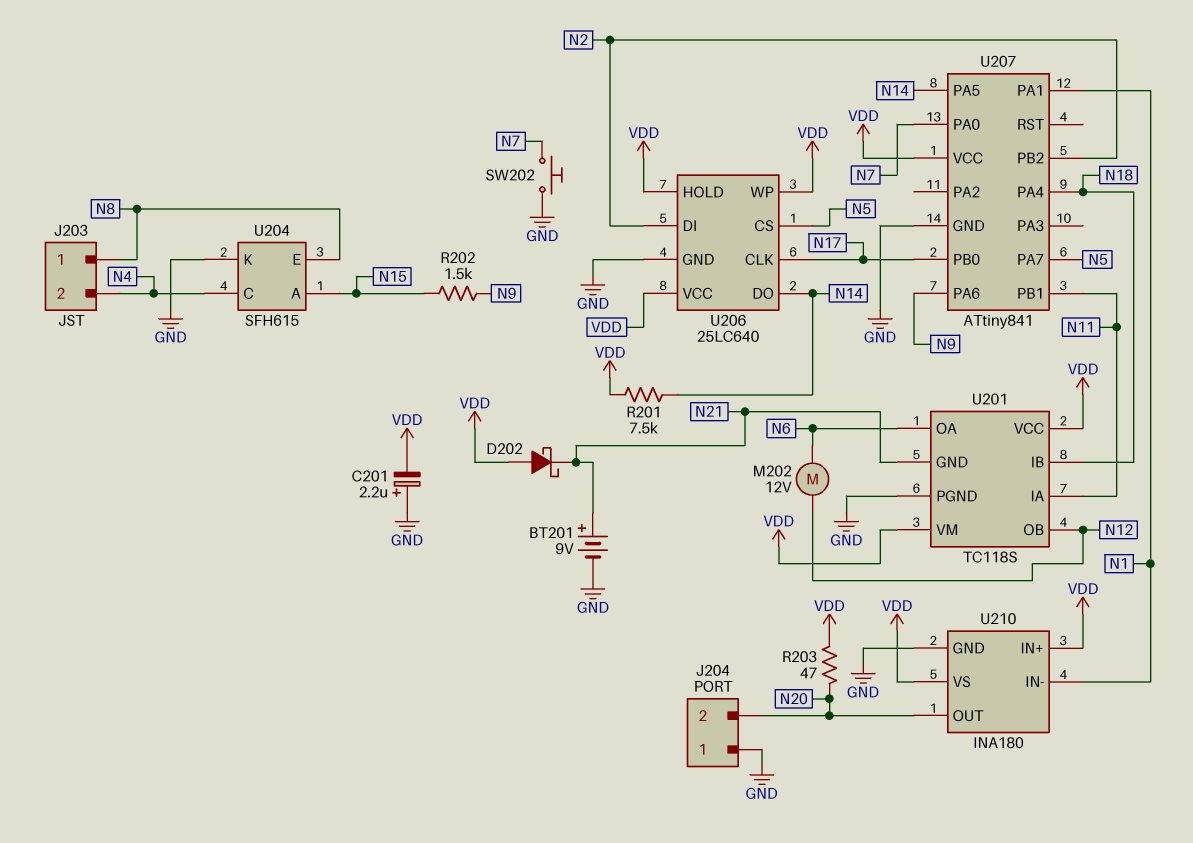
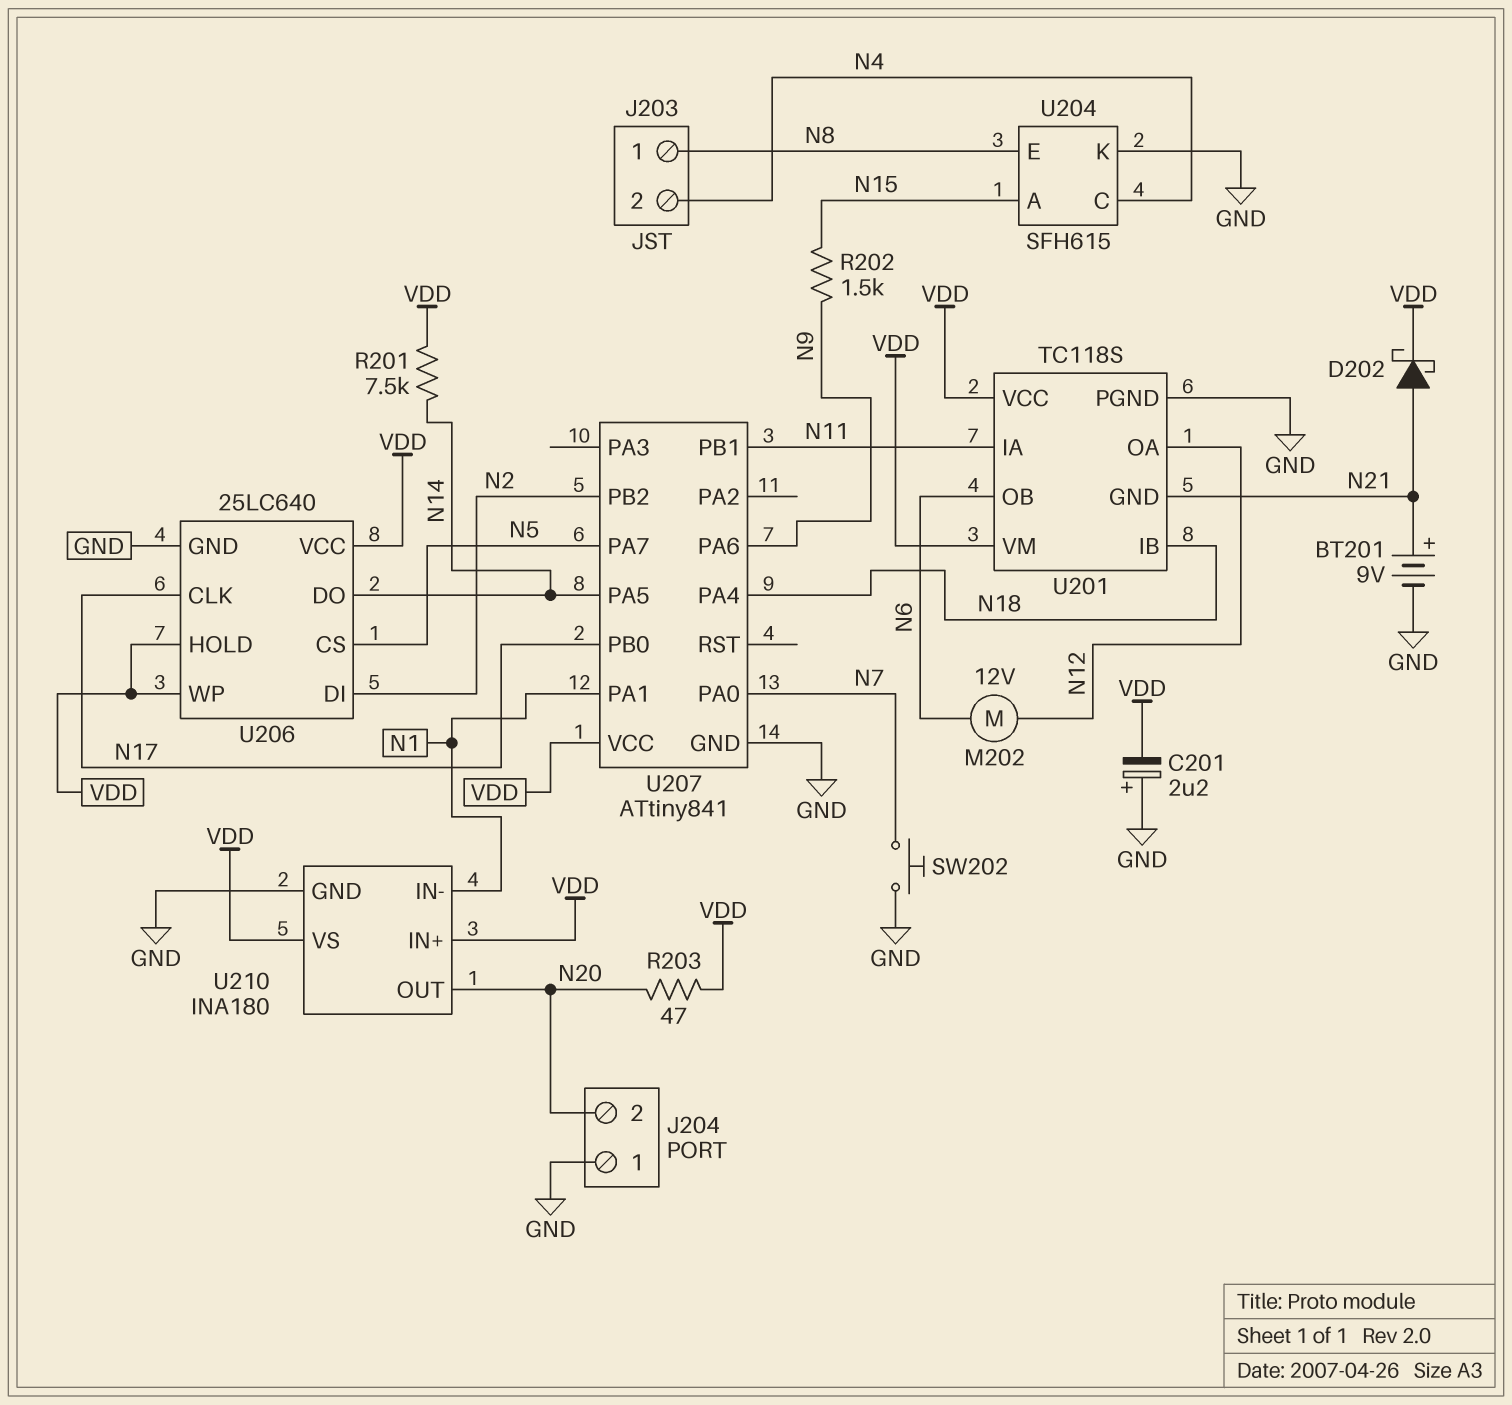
D202: schottky (A VDD, K N21) -> schottky (A N21, K VDD)
U201 pin OA: N6 -> N12
U201 pin OB: N12 -> N6

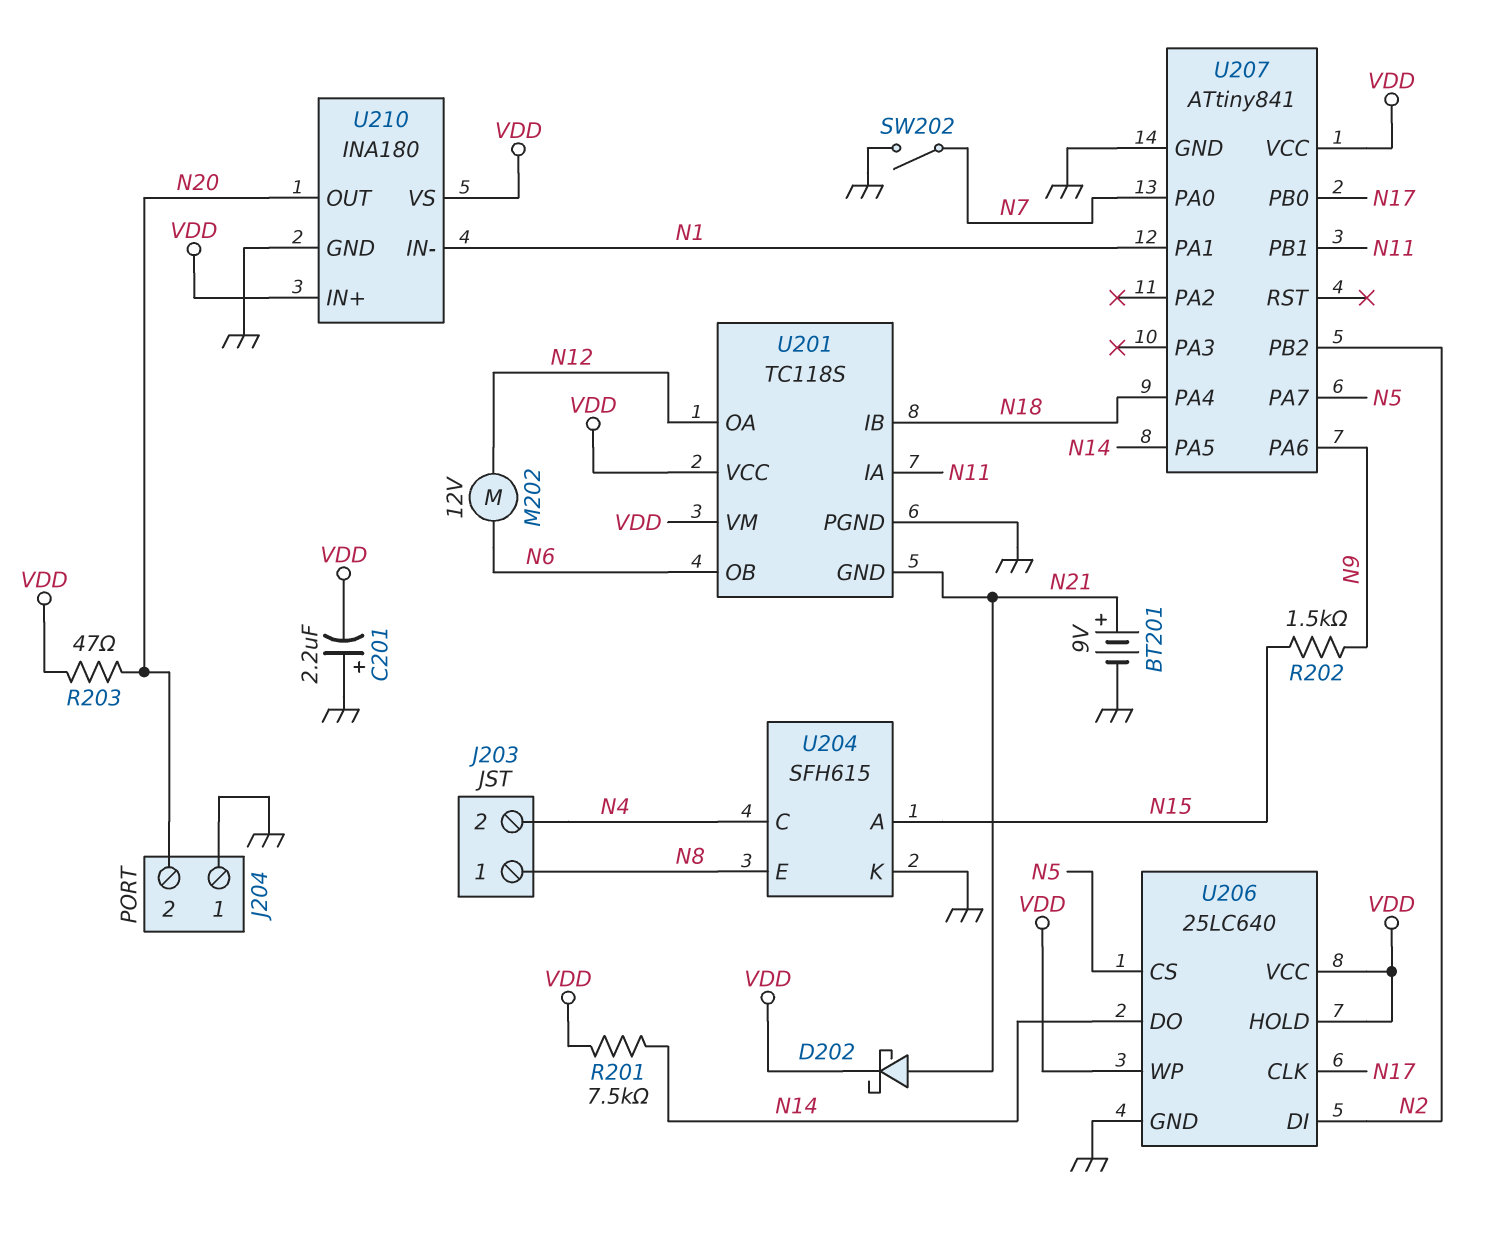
SW202: button (GND, N7) -> switch (GND, N7)

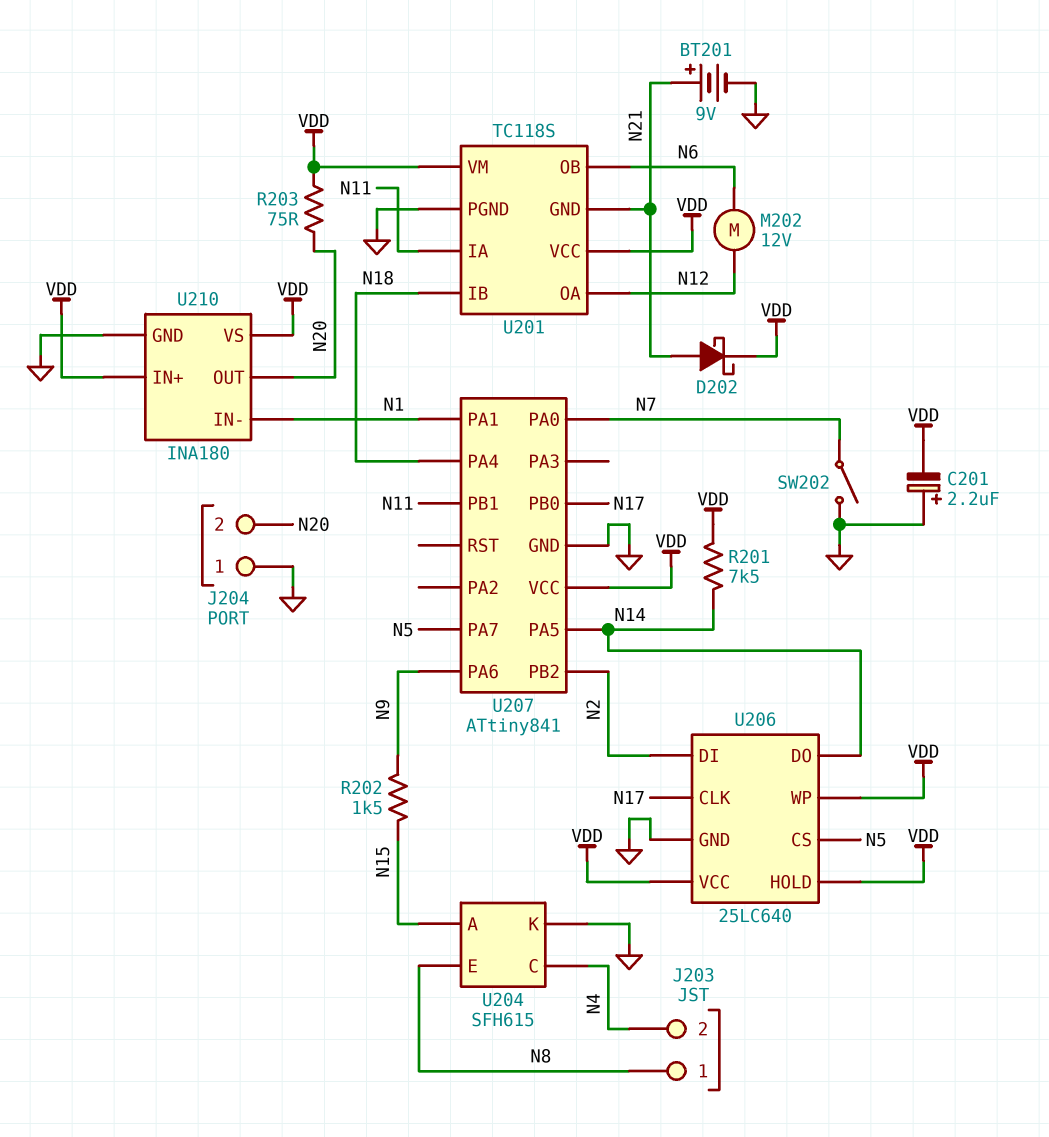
R203: 47 (N20, VDD) -> 75 (N20, VDD)

